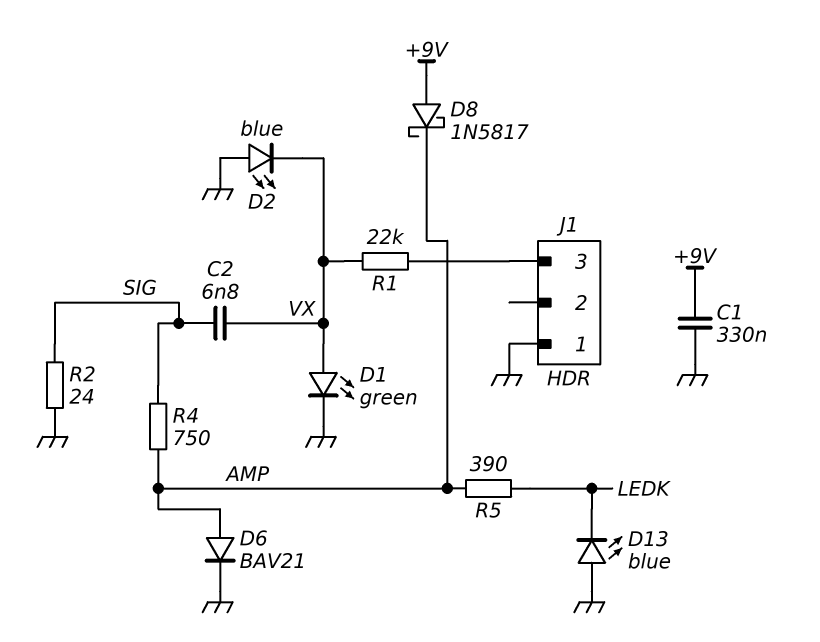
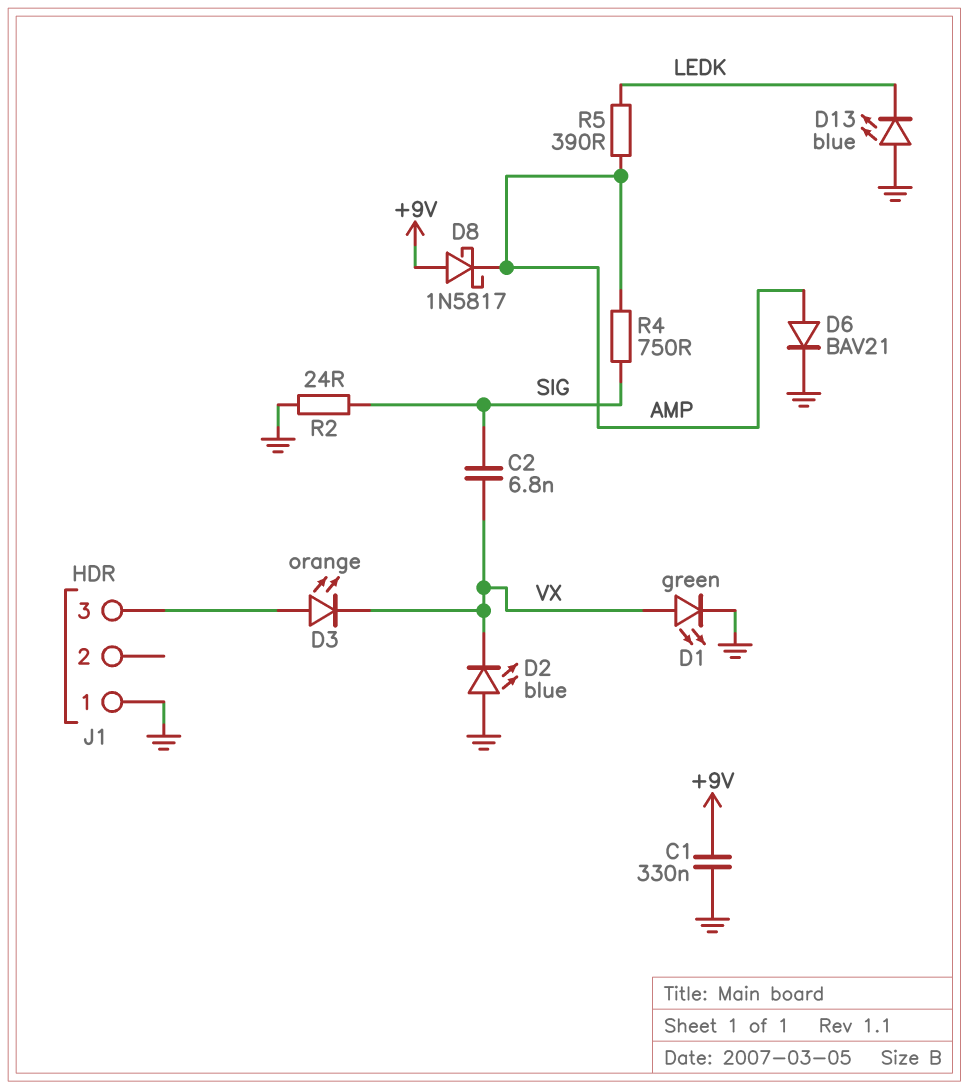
D3: none -> LED orange (A J1/3, K VX)
R1: 22k (J1/3, VX) -> none

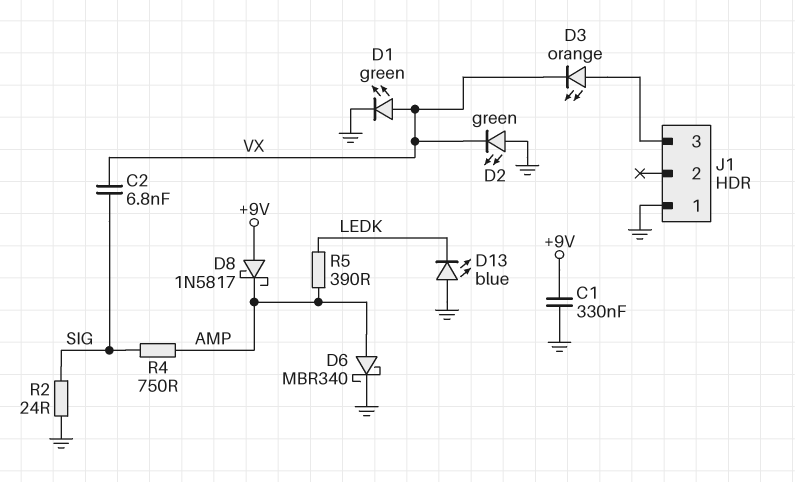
D2: LED blue (A GND, K VX) -> LED green (A GND, K VX)
D6: diode BAV21 (A AMP, K GND) -> schottky MBR340 (A AMP, K GND)

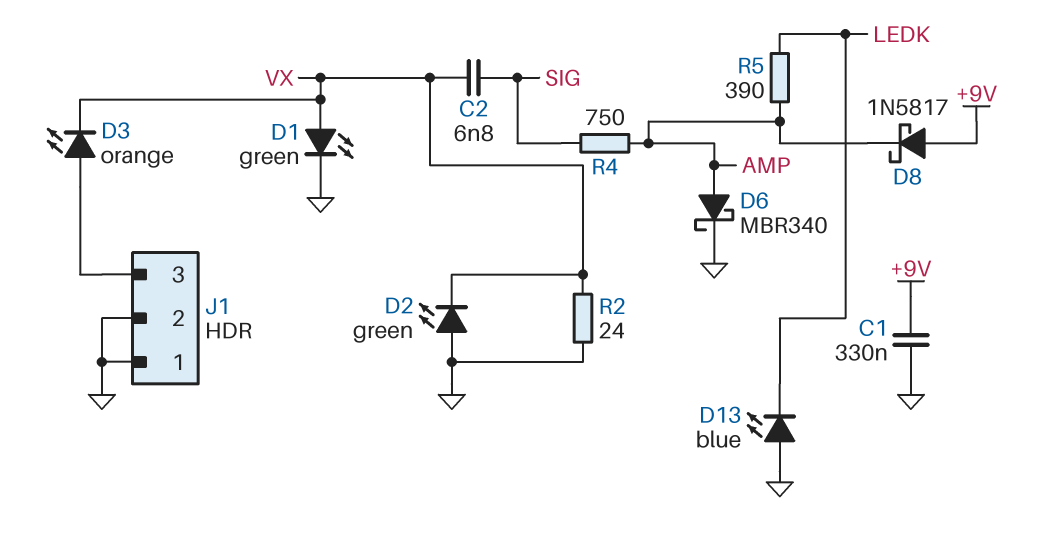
J1 pin 2: none -> GND
R2: 24 (GND, SIG) -> 24 (GND, VX)

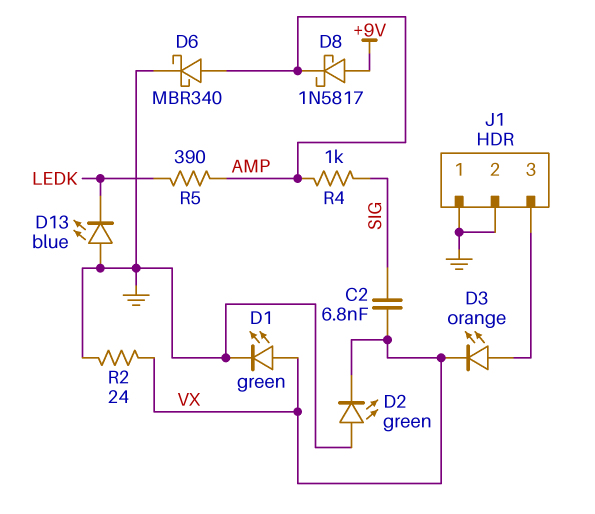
C1: 330nF (+9V, GND) -> none
R4: 750 (AMP, SIG) -> 1k (AMP, SIG)

